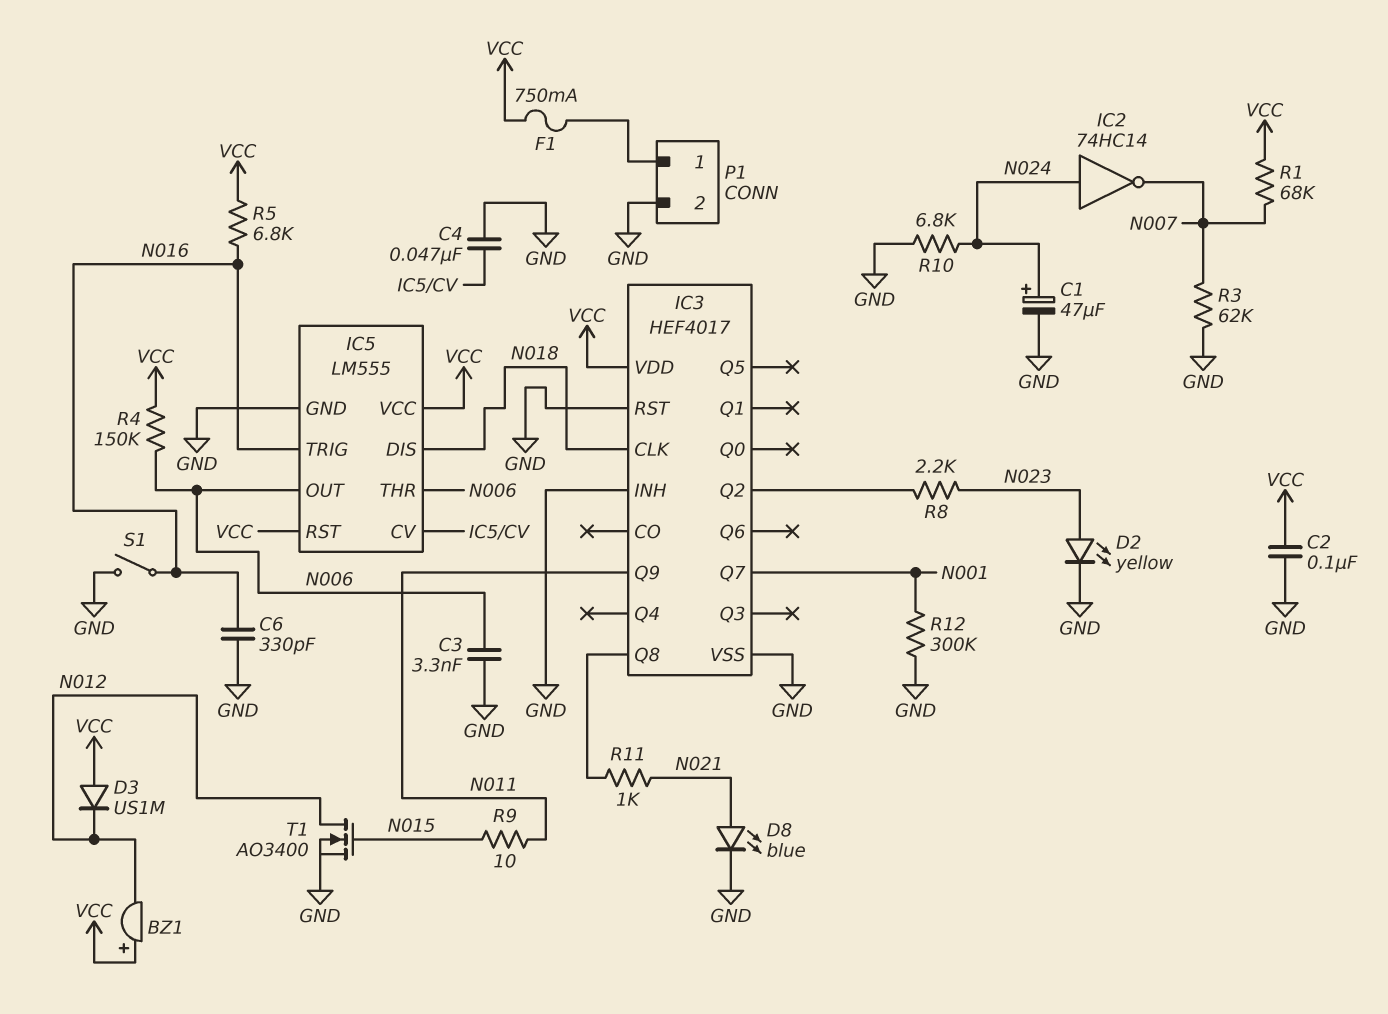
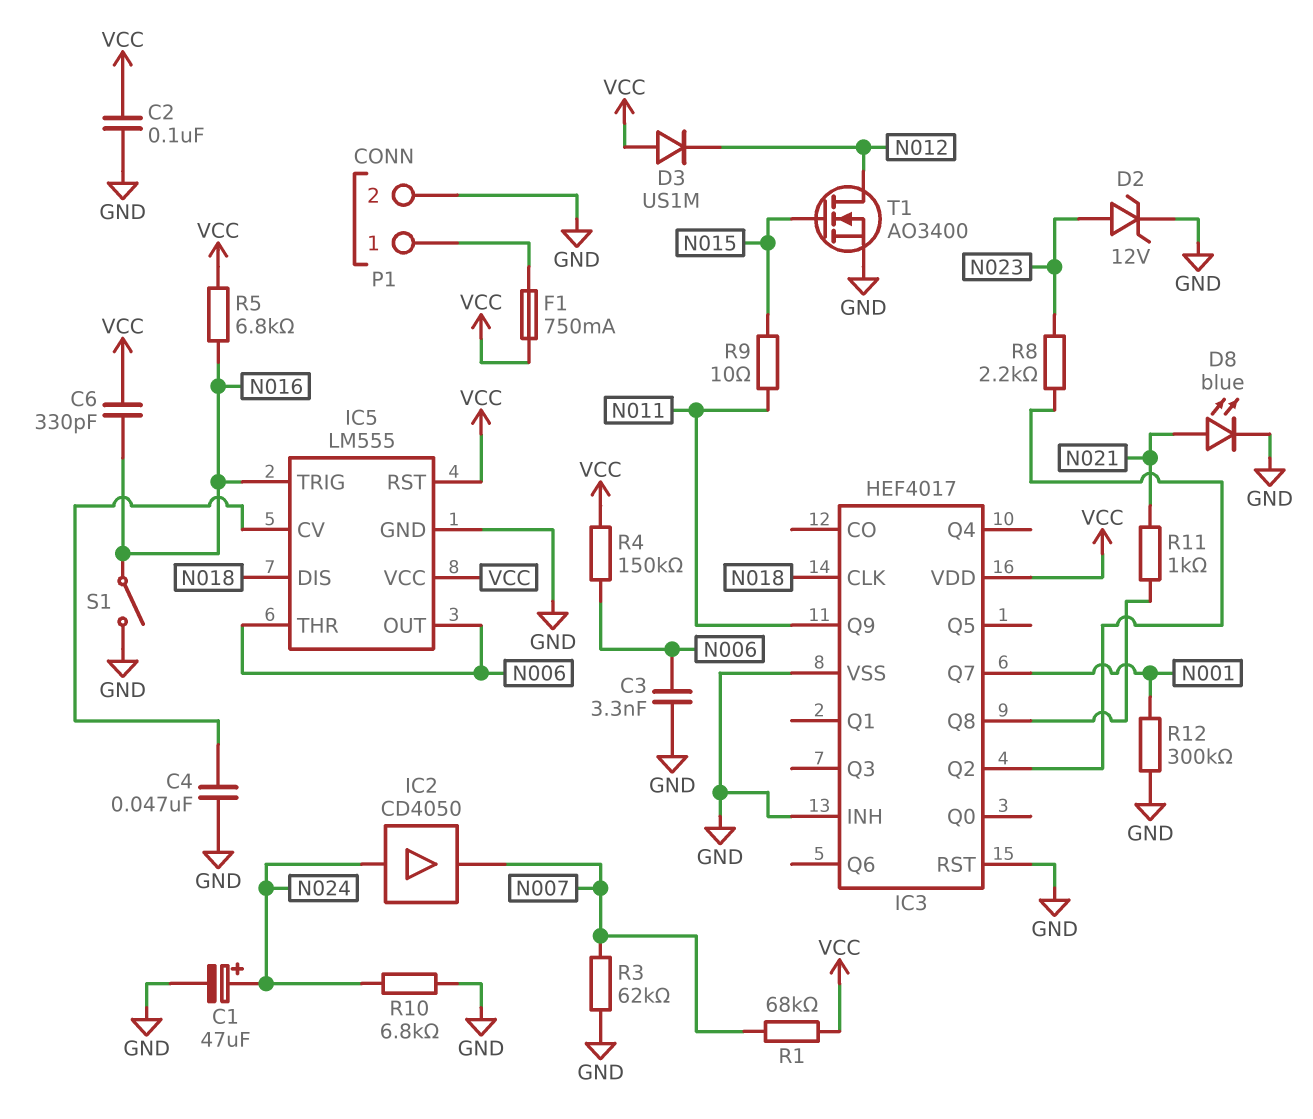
BZ1: buzzer (plus VCC, minus N012) -> none
C6: 330pF (GND, N016) -> 330pF (N016, VCC)
D2: LED yellow (A N023, K GND) -> zener 12V (A N023, K GND)
IC2: NOT 74HC14 (in N024, out N007) -> buffer CD4050 (in N024, out N007)

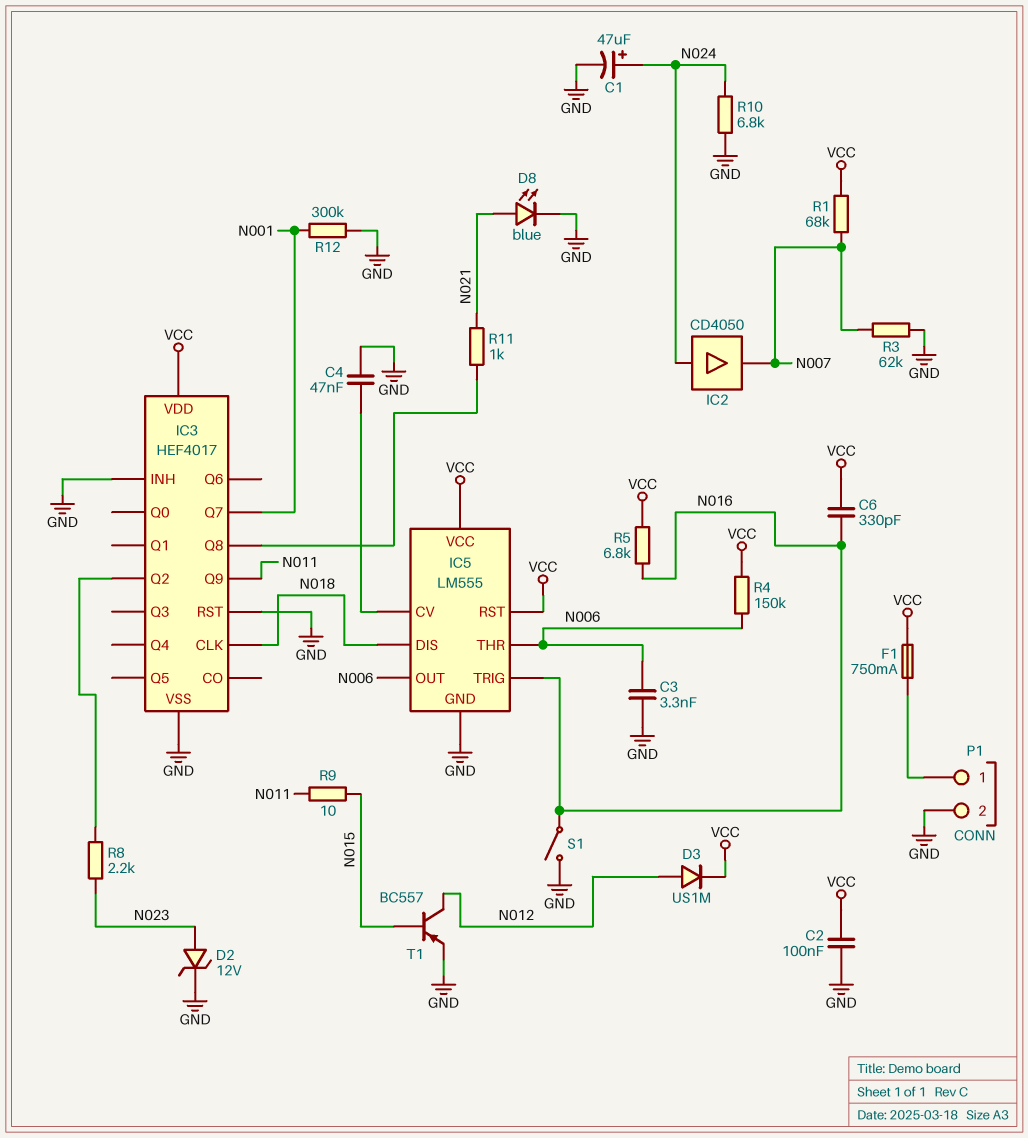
D3: diode US1M (A VCC, K N012) -> diode US1M (A N012, K VCC)
T1: NMOS AO3400 (G N015, D N012, S GND) -> PNP BC557 (B N015, C N012, E GND)

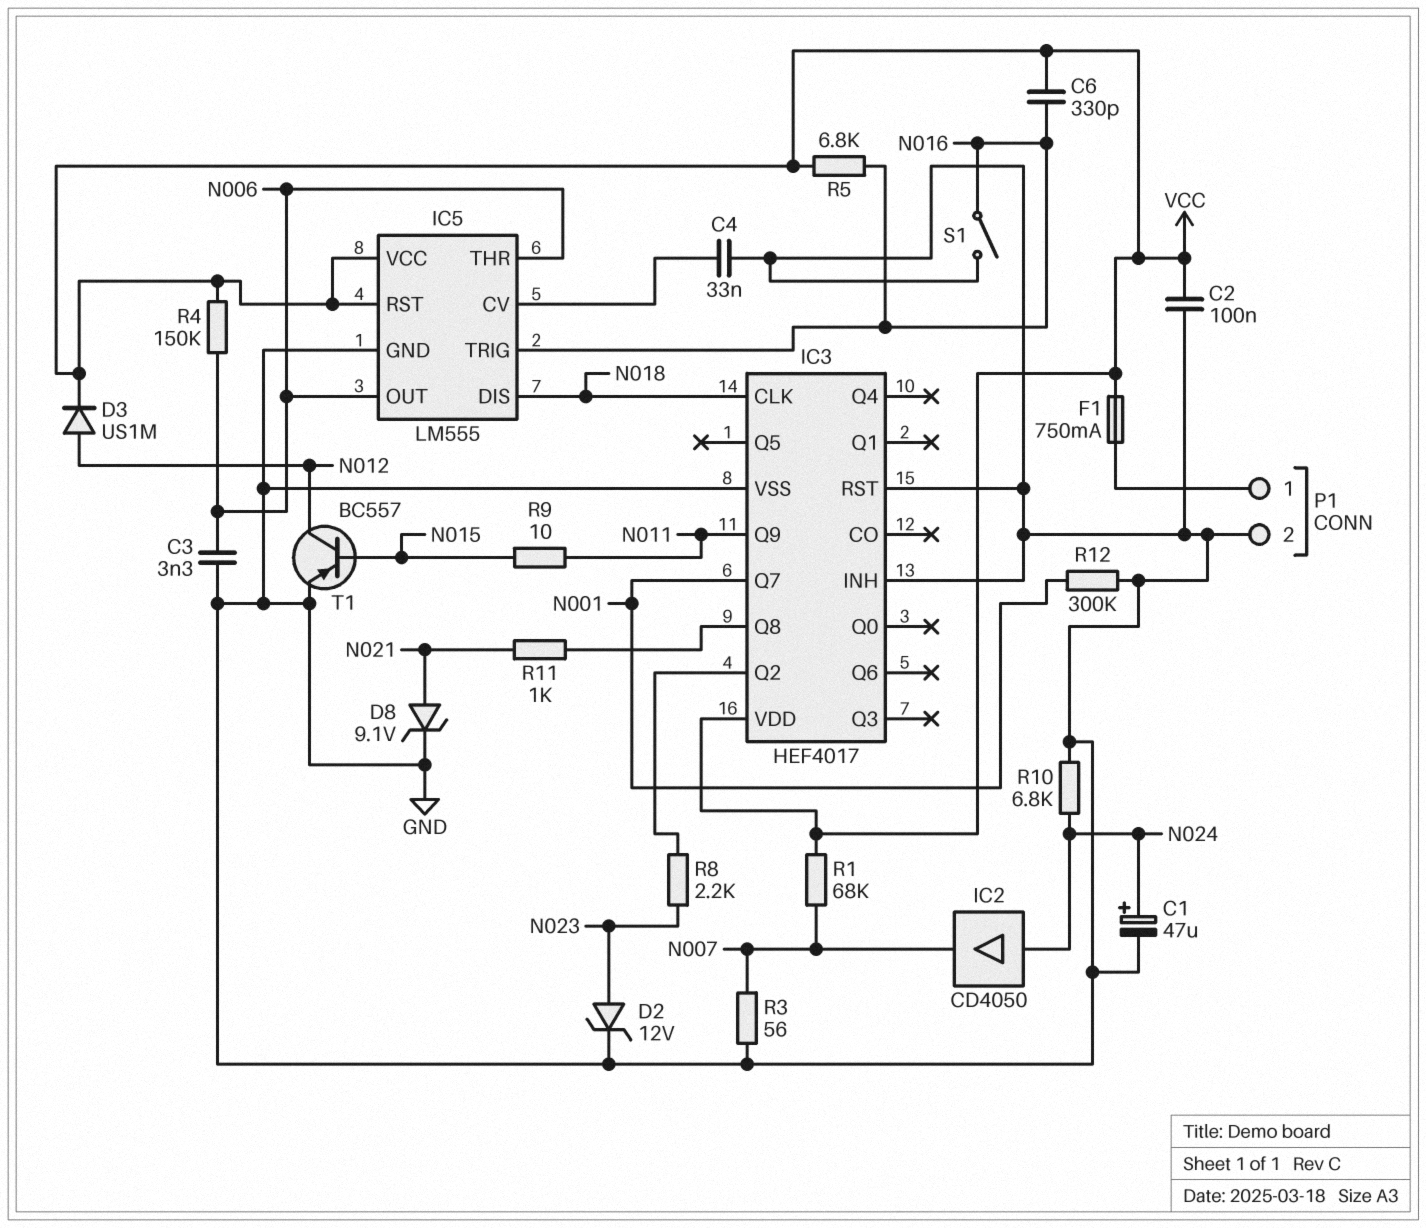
C4: 47nF (GND, IC5/CV) -> 33nF (GND, IC5/CV)
D8: LED blue (A N021, K GND) -> zener 9.1V (A N021, K GND)
R3: 62k (GND, N007) -> 56 (GND, N007)

